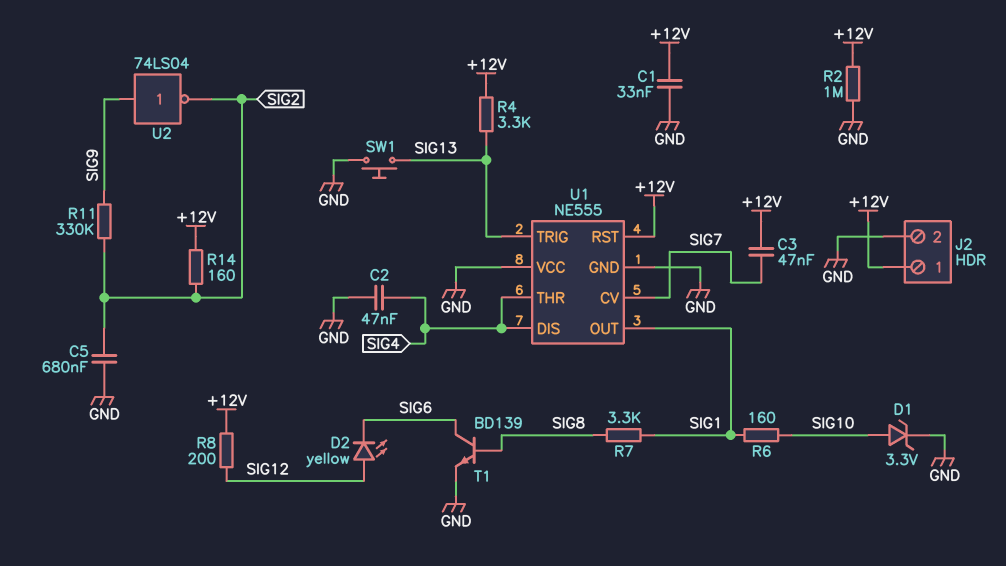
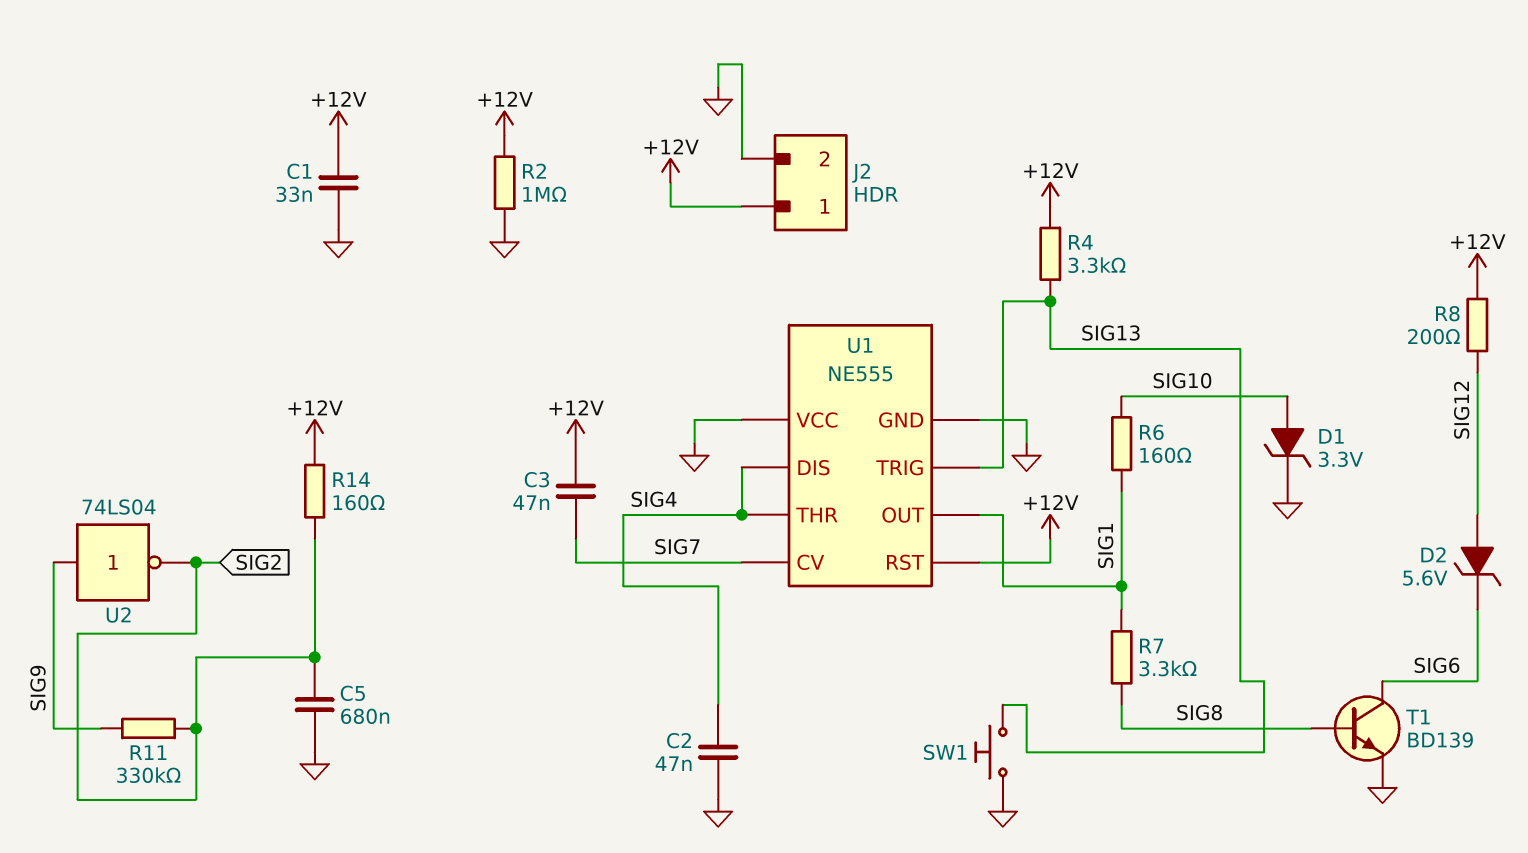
D2: LED yellow (A SIG12, K SIG6) -> zener 5.6V (A SIG12, K SIG6)

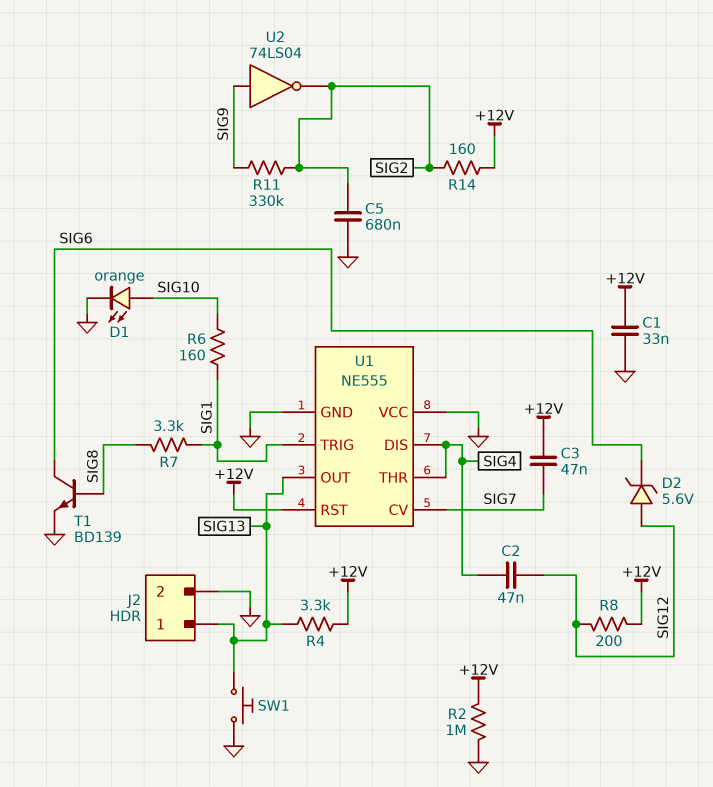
C2: 47nF (GND, SIG4) -> 47nF (SIG4, SIG12)
D1: zener 3.3V (A SIG10, K GND) -> LED orange (A SIG10, K GND)
J2 pin 1: +12V -> SIG13
U1 pin OUT: SIG1 -> SIG13
U1 pin TRIG: SIG13 -> SIG1

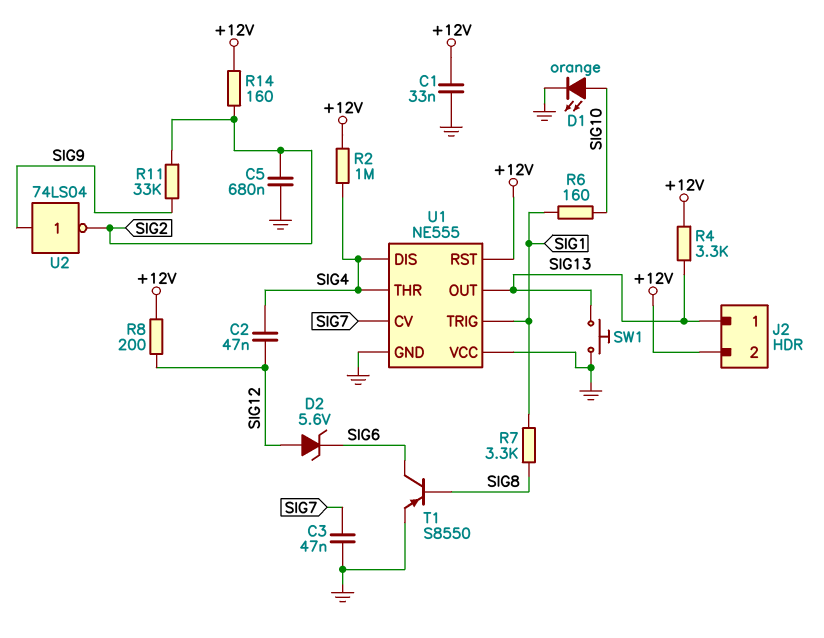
C3: 47nF (+12V, SIG7) -> 47nF (GND, SIG7)
J2 pin 2: GND -> +12V
R2: 1M (+12V, GND) -> 1M (+12V, SIG4)
R11: 330k (SIG2, SIG9) -> 33k (SIG2, SIG9)
T1: NPN BD139 (B SIG8, C SIG6, E GND) -> PNP S8550 (B SIG8, C SIG6, E GND)

